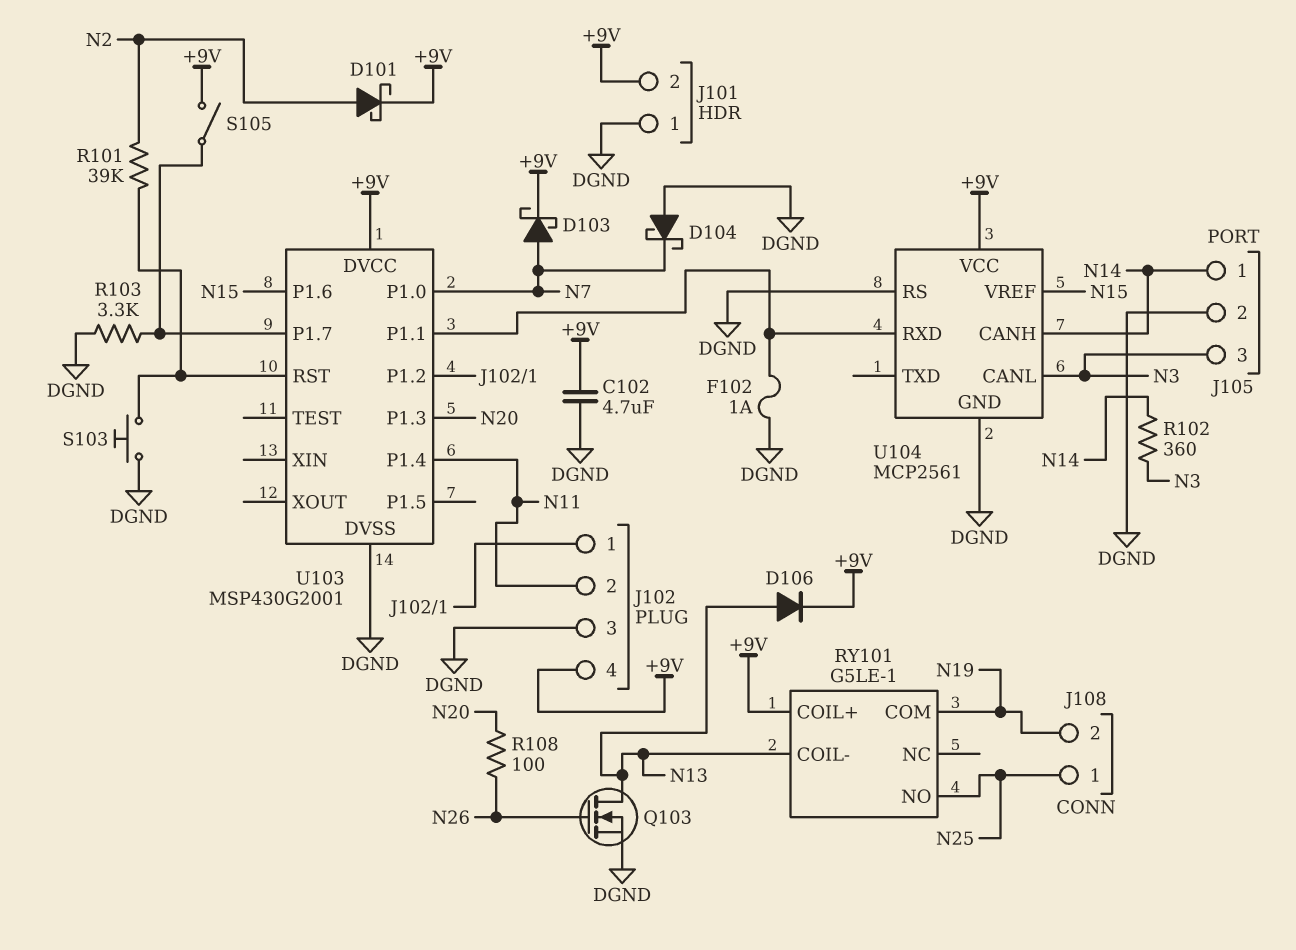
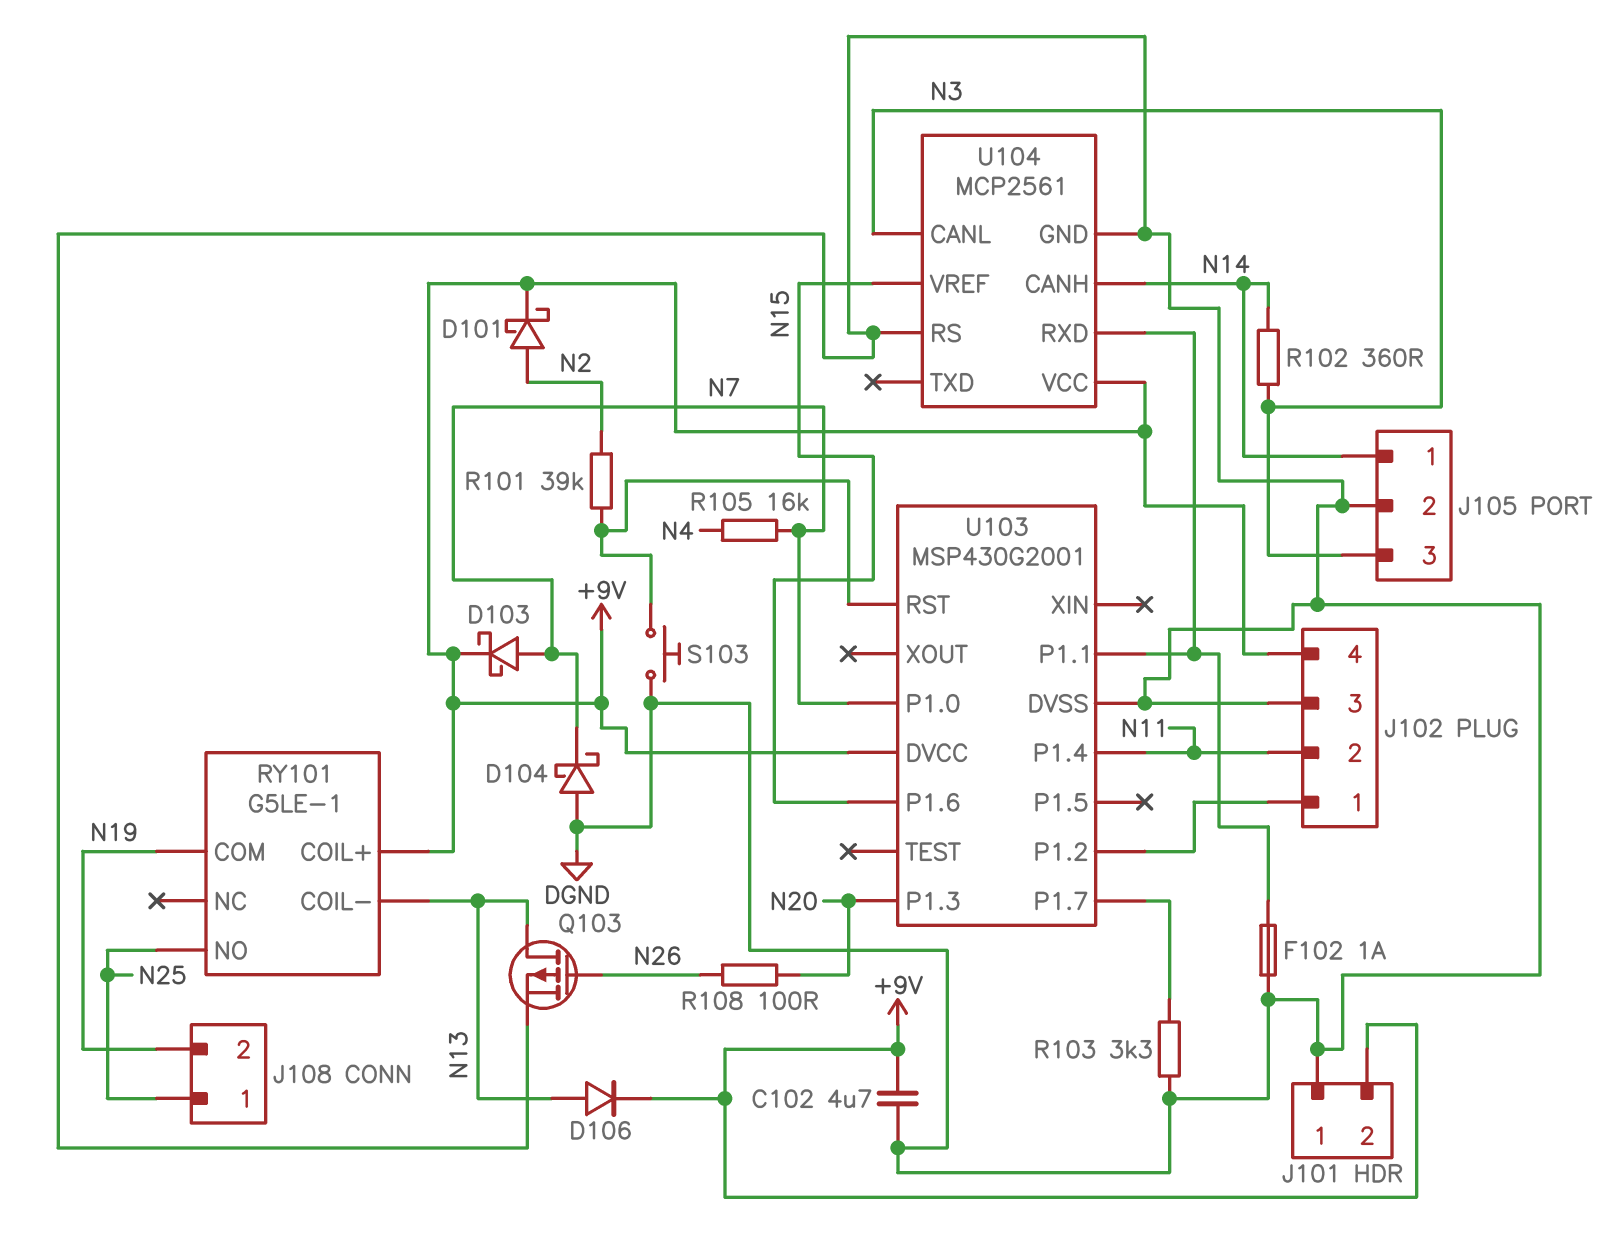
Q103: NMOS (G N26, D N13, S DGND) -> PMOS (G N26, D N13, S DGND)
R105: none -> 16k (N4, N7)
S105: switch (+9V, U103/P1.7) -> none

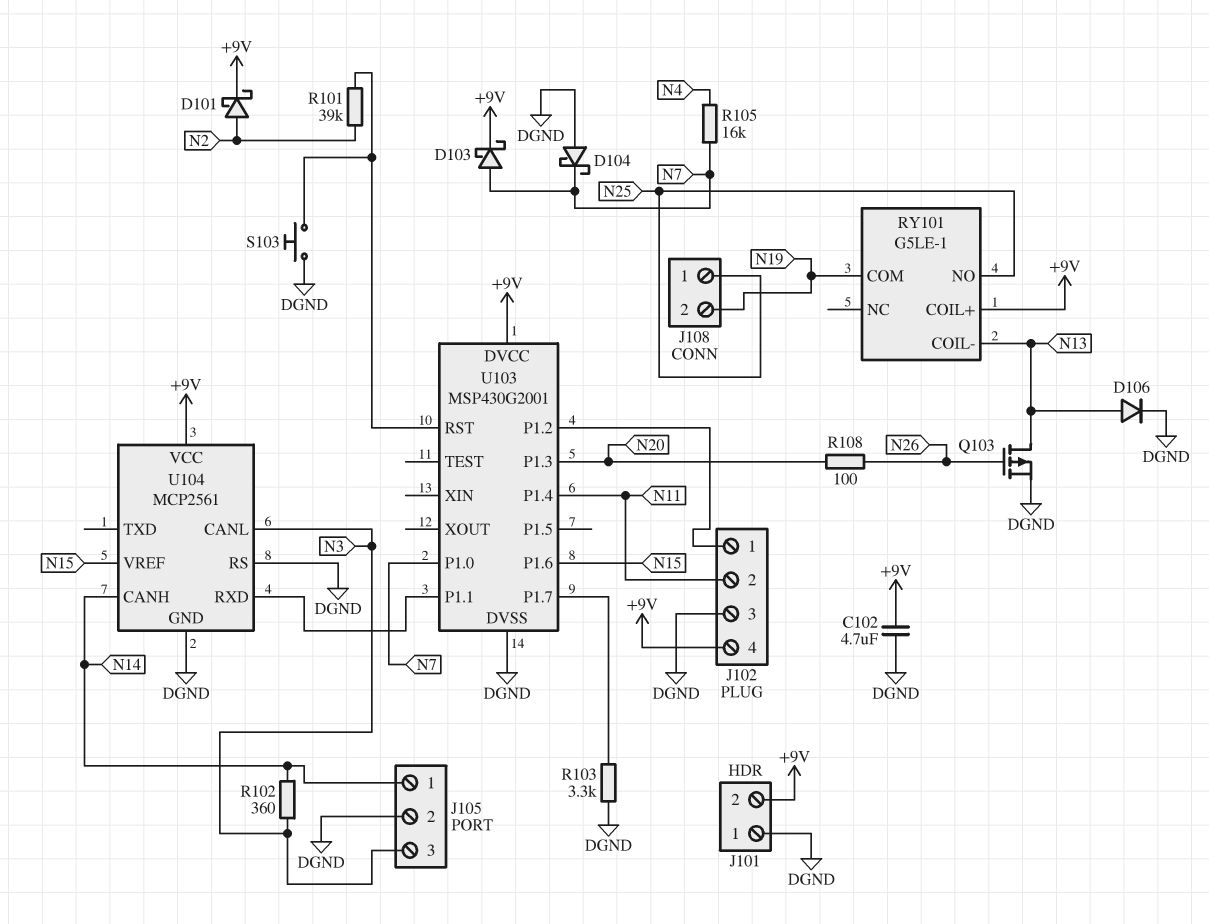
D106: diode (A N13, K +9V) -> diode (A N13, K DGND)
F102: 1A (DGND, U103/P1.1) -> none

